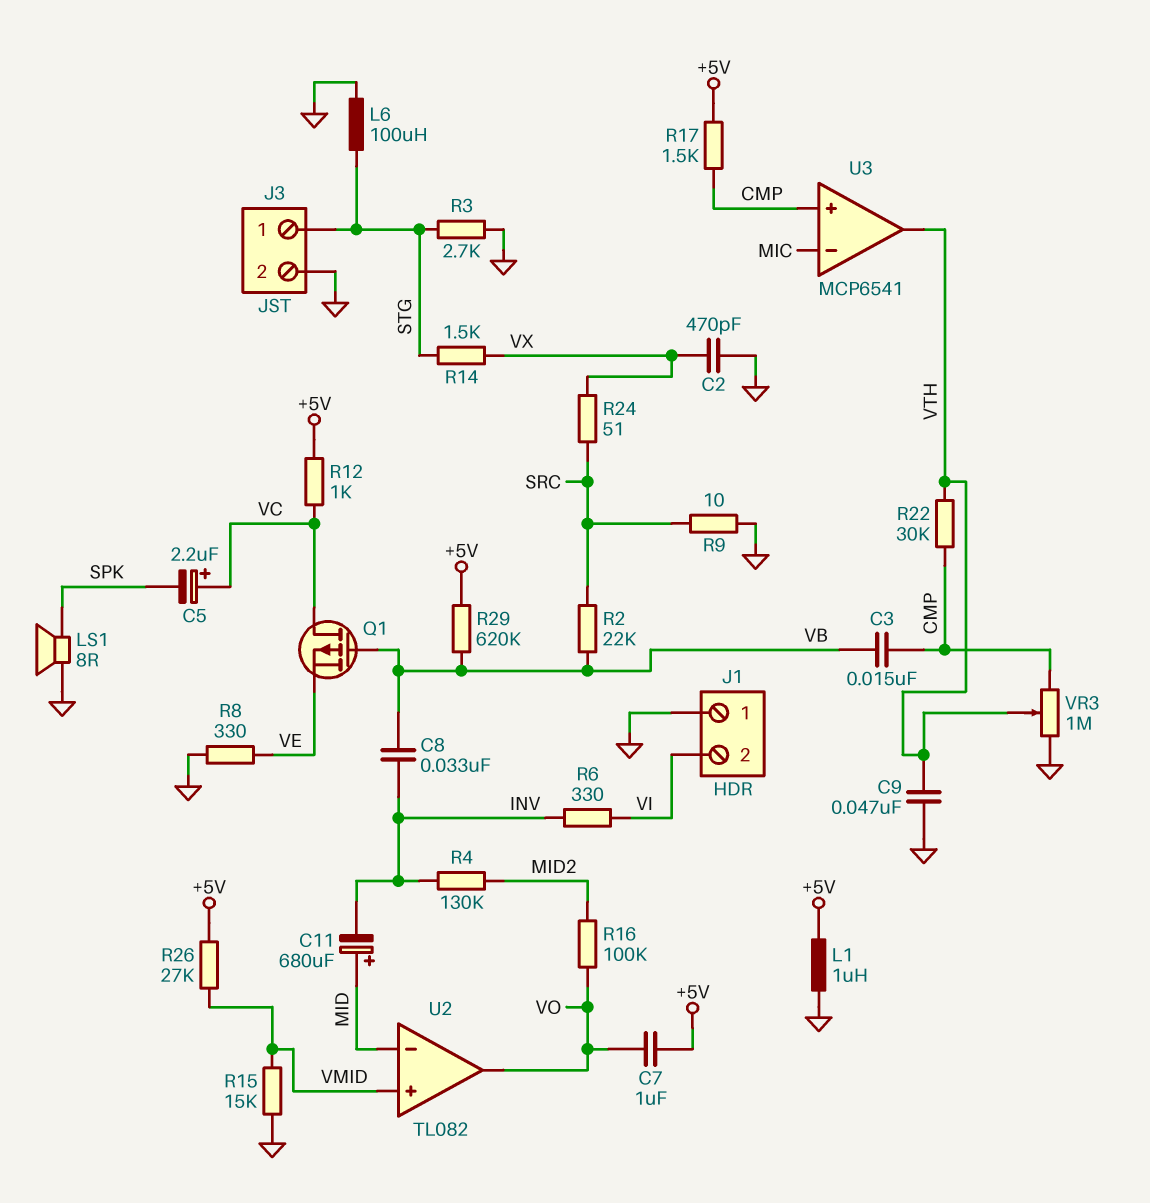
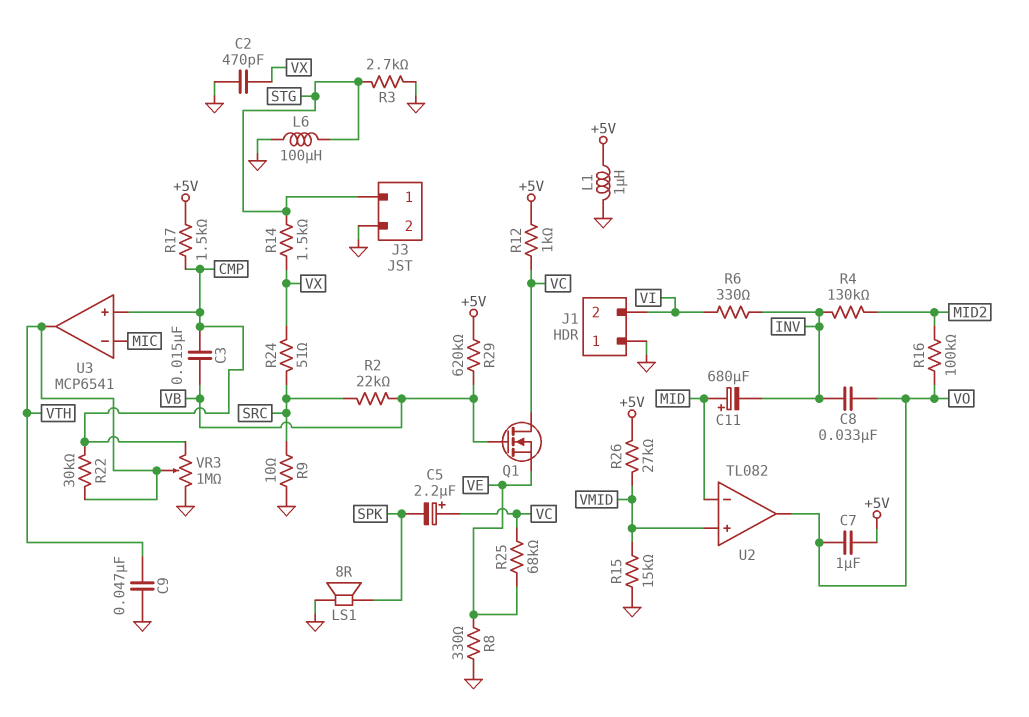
C8: 33nF (INV, VB) -> 33nF (INV, VO)
Q1: PMOS (G VB, D VC, S VE) -> NMOS (G VB, D VC, S VE)
R25: none -> 68k (VC, VE)

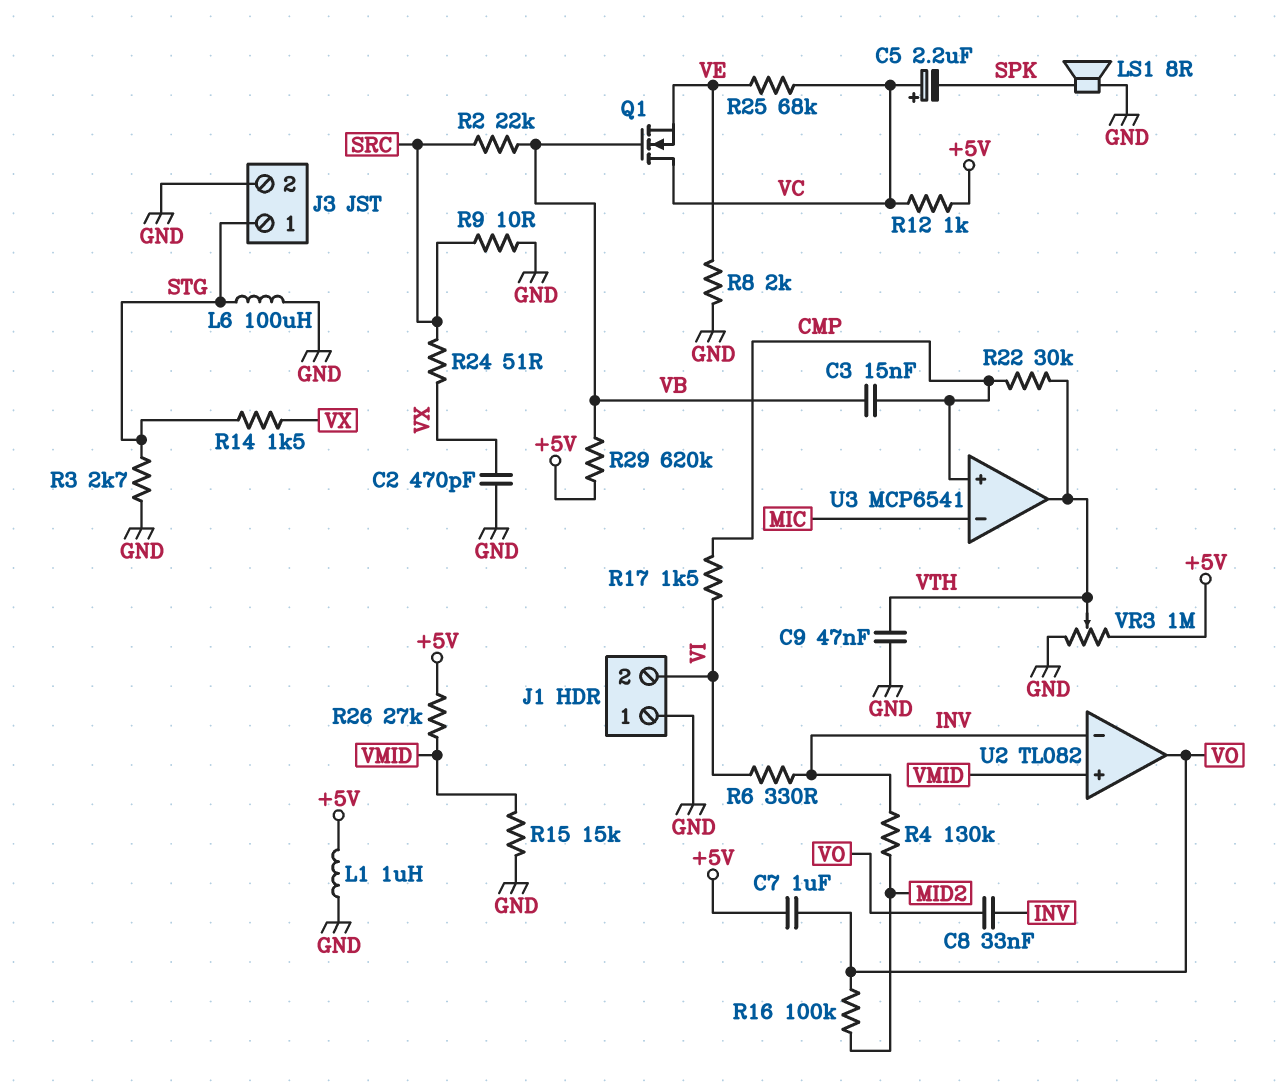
C11: 680uF (plus MID, minus INV) -> none
R8: 330 (GND, VE) -> 2k (GND, VE)
R17: 1.5k (+5V, CMP) -> 1.5k (CMP, VI)
U2 pin in-: MID -> INV
VR3: 1M (CMP, GND, wiper VTH) -> 1M (+5V, GND, wiper VTH)

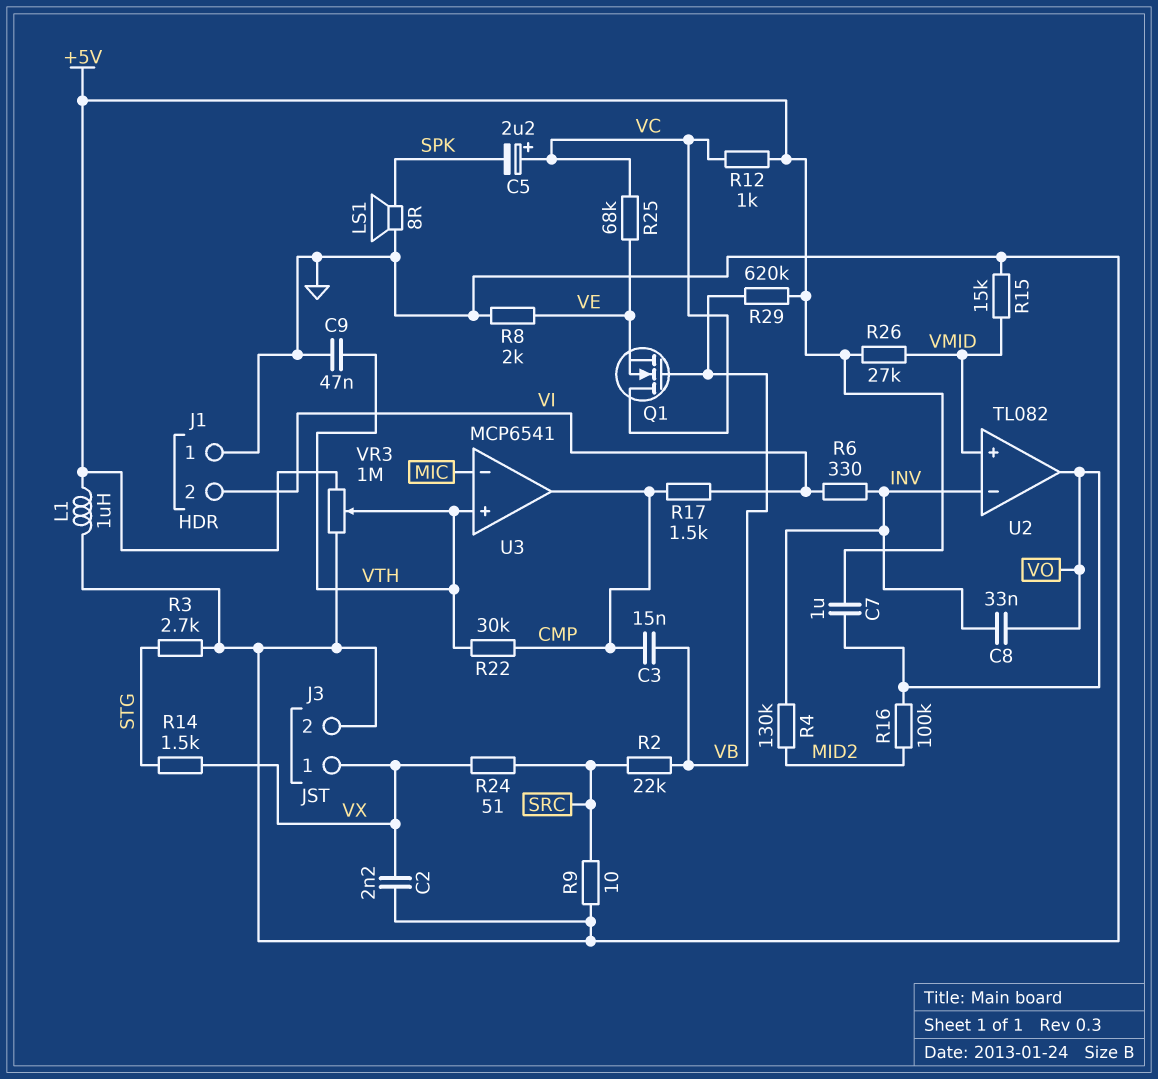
C2: 470pF (GND, VX) -> 2.2nF (GND, VX)
J3 pin 1: STG -> VX
L6: 100uH (GND, STG) -> none
U3 pin in+: CMP -> VTH
U3 pin out: VTH -> CMP

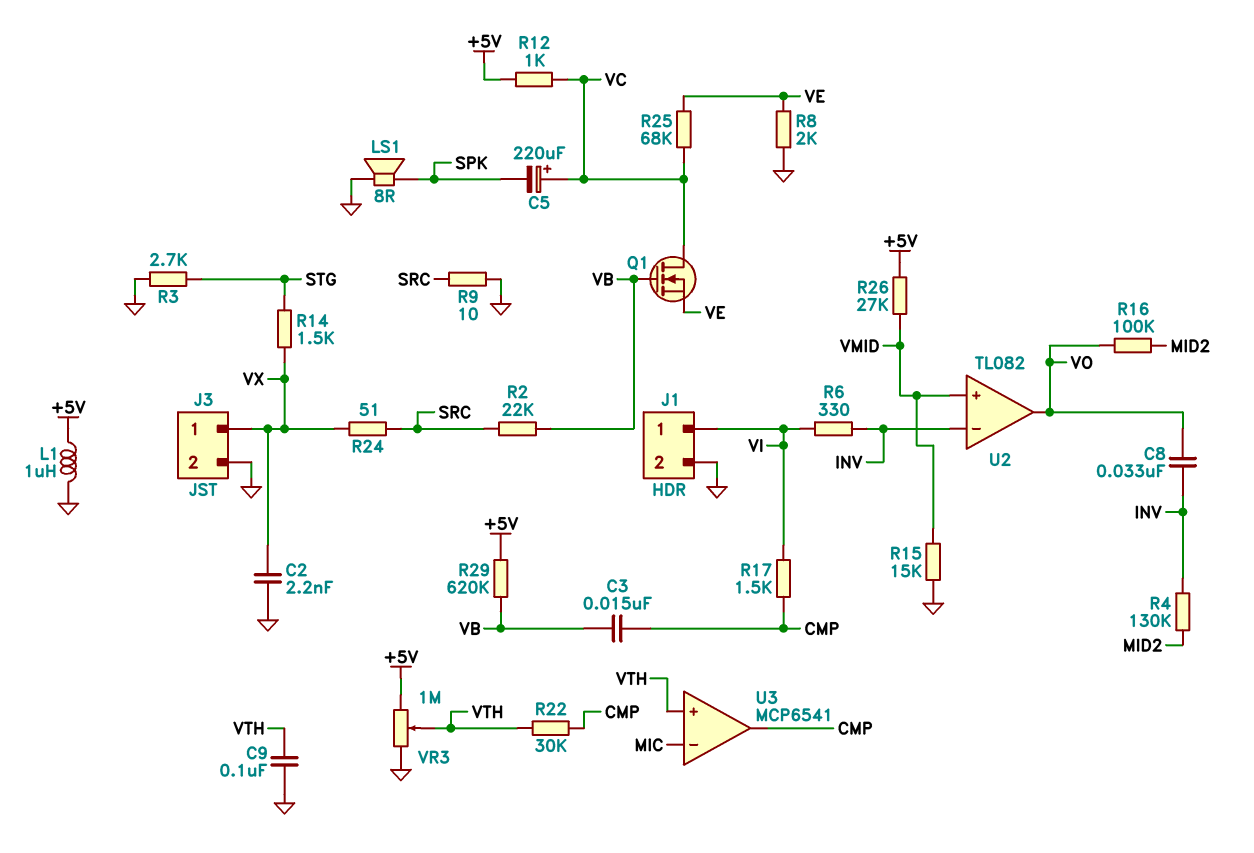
C5: 2.2uF (plus VC, minus SPK) -> 220uF (plus VC, minus SPK)
C7: 1uF (+5V, VO) -> none
C9: 47nF (GND, VTH) -> 100nF (GND, VTH)
J1 pin 1: GND -> VI
J1 pin 2: VI -> GND

